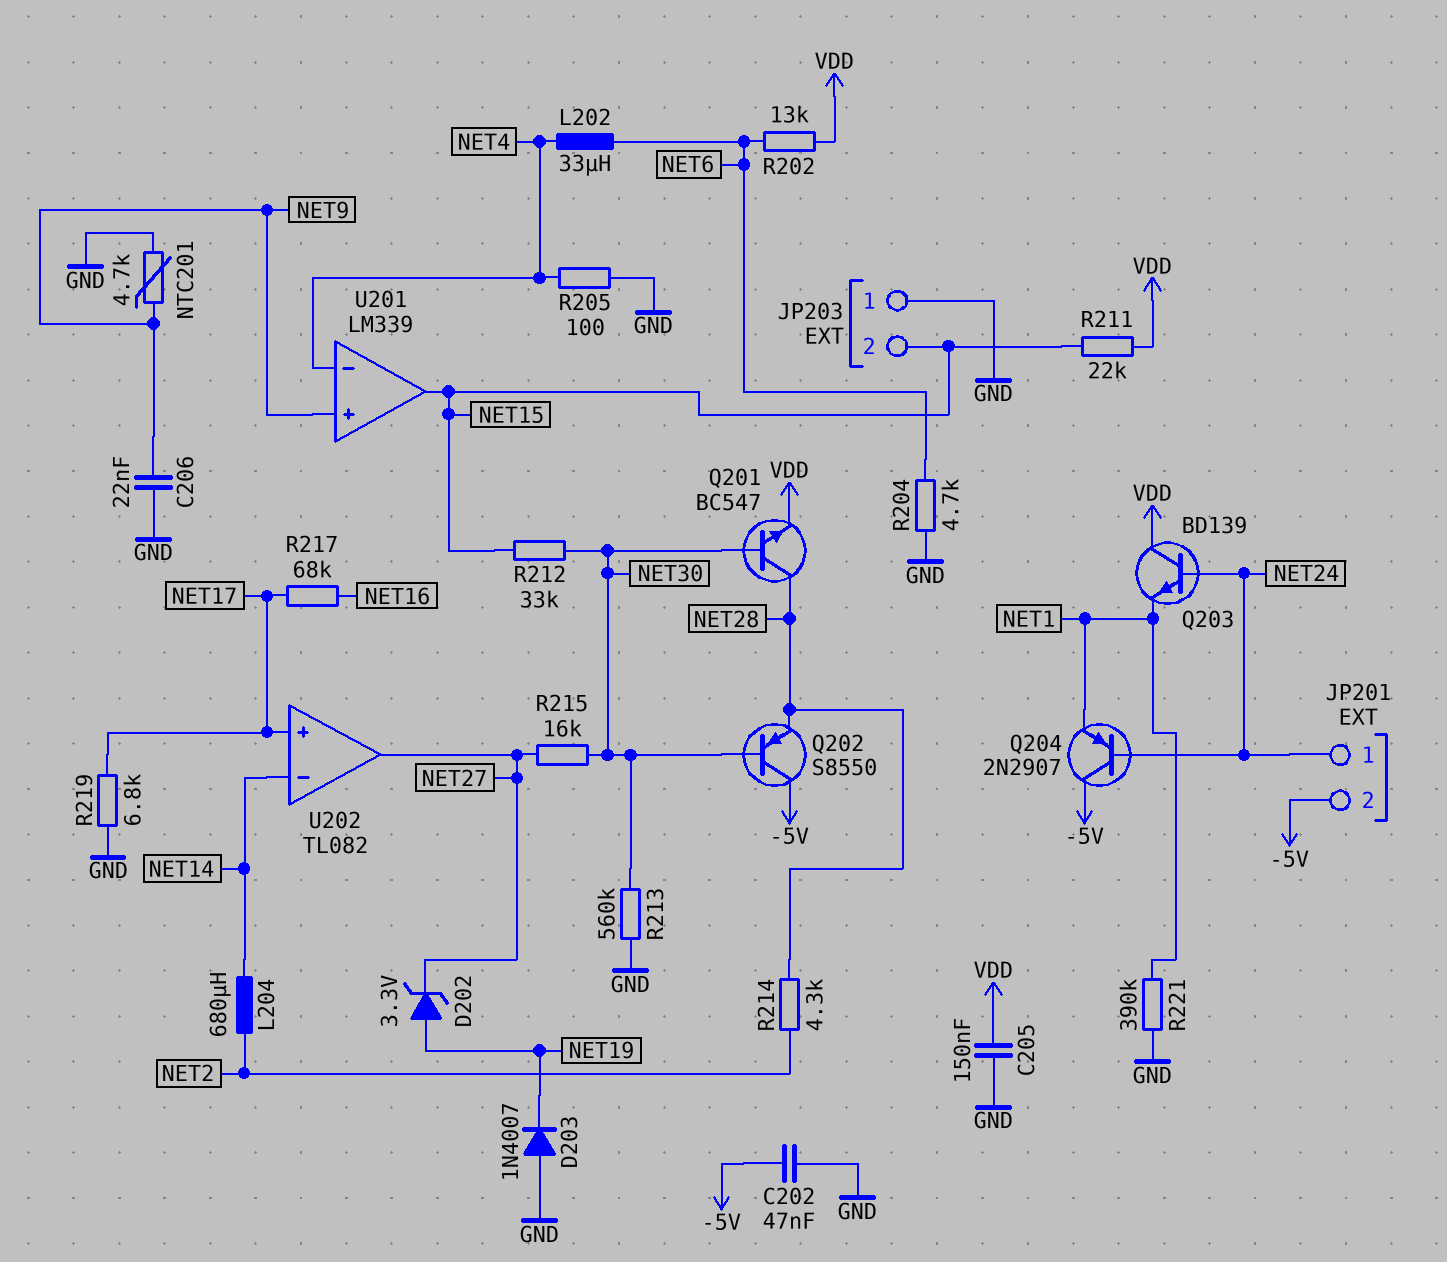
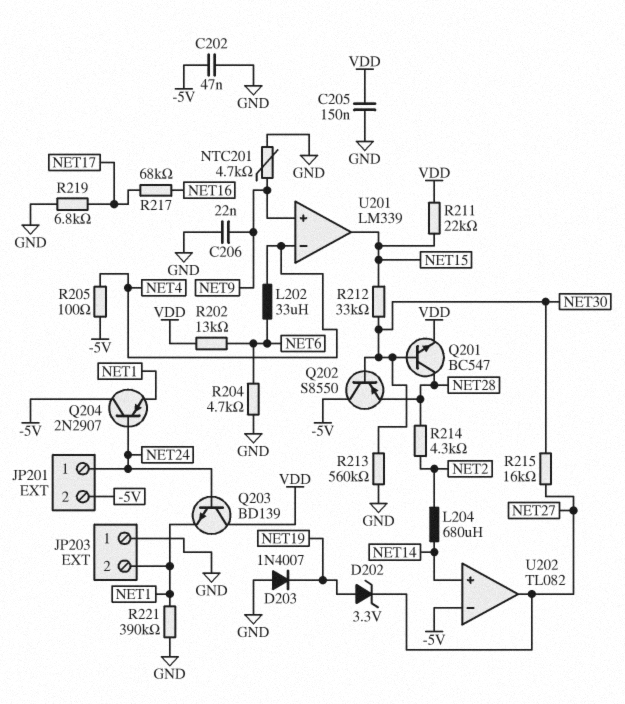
JP203 pin 2: NET15 -> NET1
R205: 100 (GND, NET4) -> 100 (-5V, NET4)
U202 pin in+: NET17 -> NET14
U202 pin in-: NET14 -> -5V

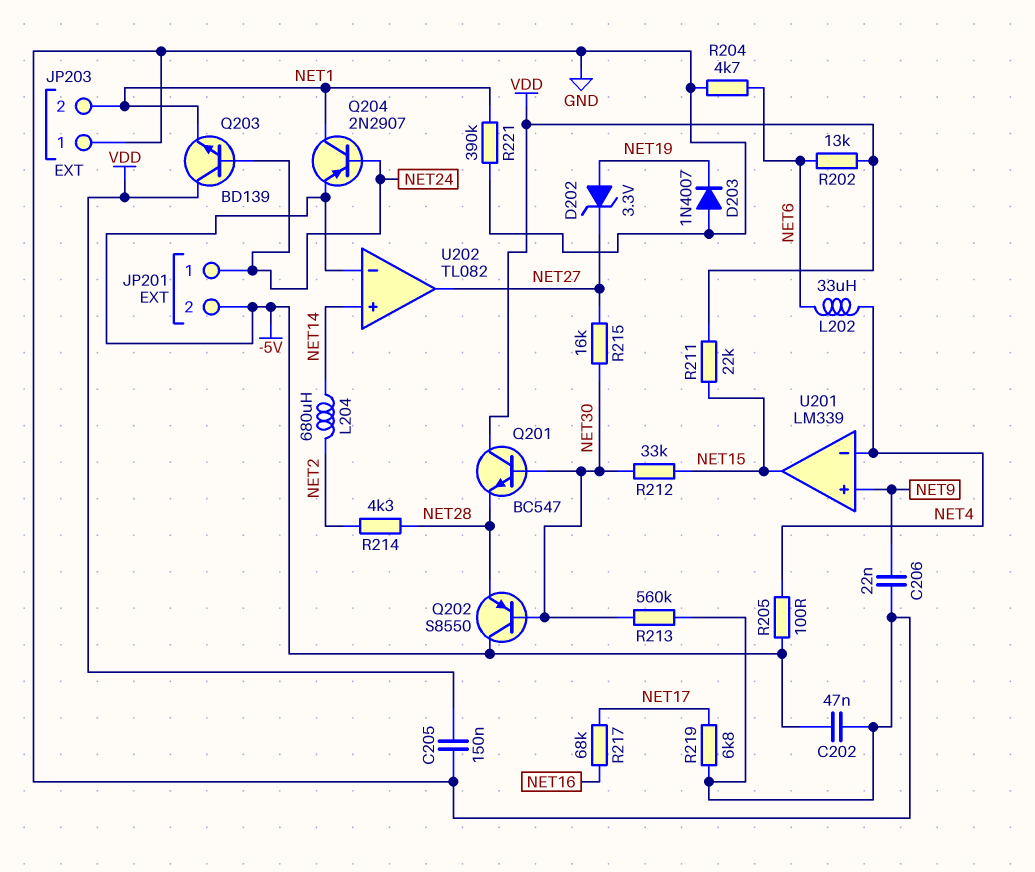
NTC201: 4.7k (GND, NET9) -> none
Q201: NPN BC547 (B NET30, C NET28, E VDD) -> NPN BC547 (B NET30, C VDD, E NET28)
Q204: PNP 2N2907 (B NET24, C -5V, E NET1) -> PNP 2N2907 (B NET24, C NET1, E -5V)

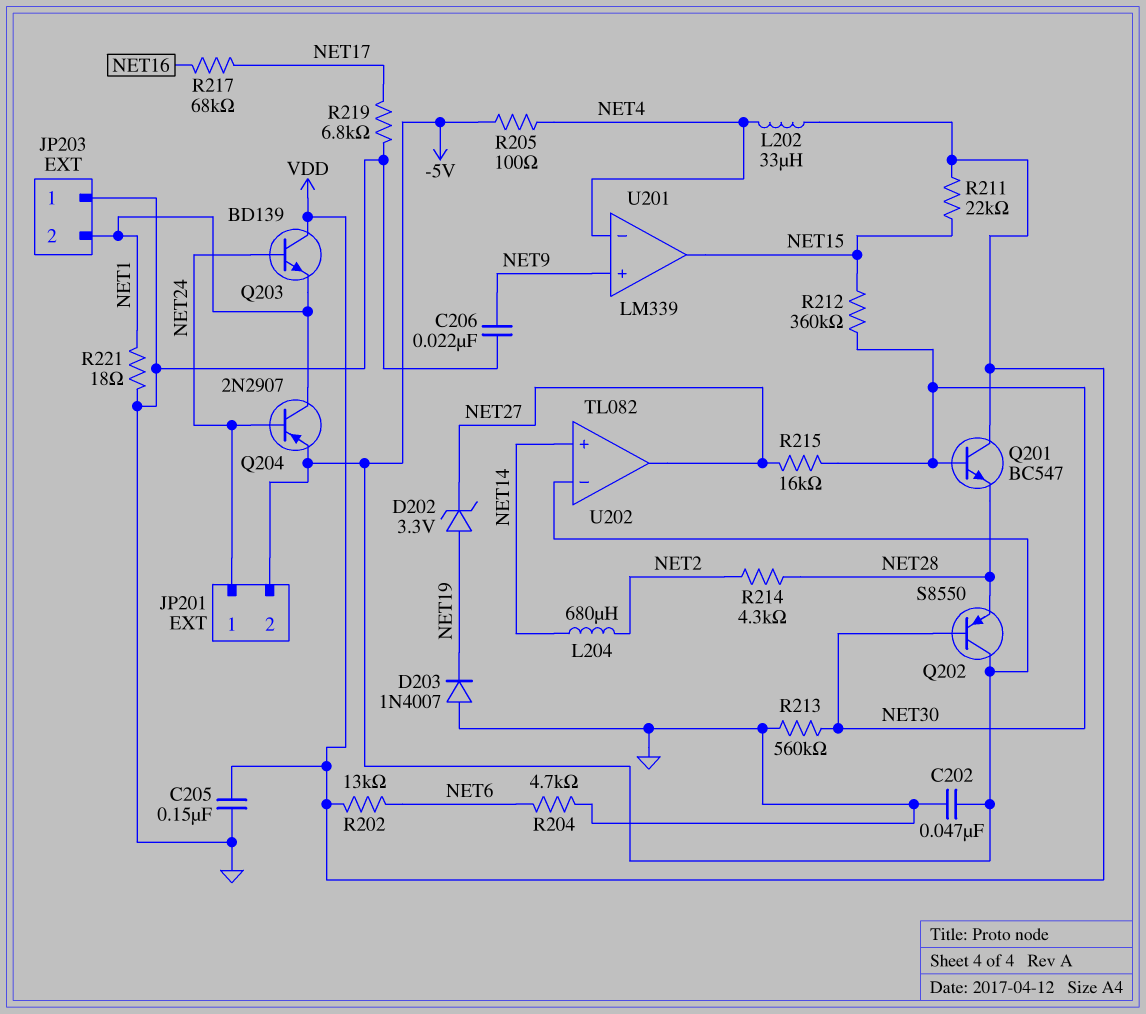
L202: 33uH (NET4, NET6) -> 33uH (NET4, VDD)
R212: 33k (NET15, NET30) -> 360k (NET15, NET30)
R221: 390k (GND, NET1) -> 18 (GND, NET1)

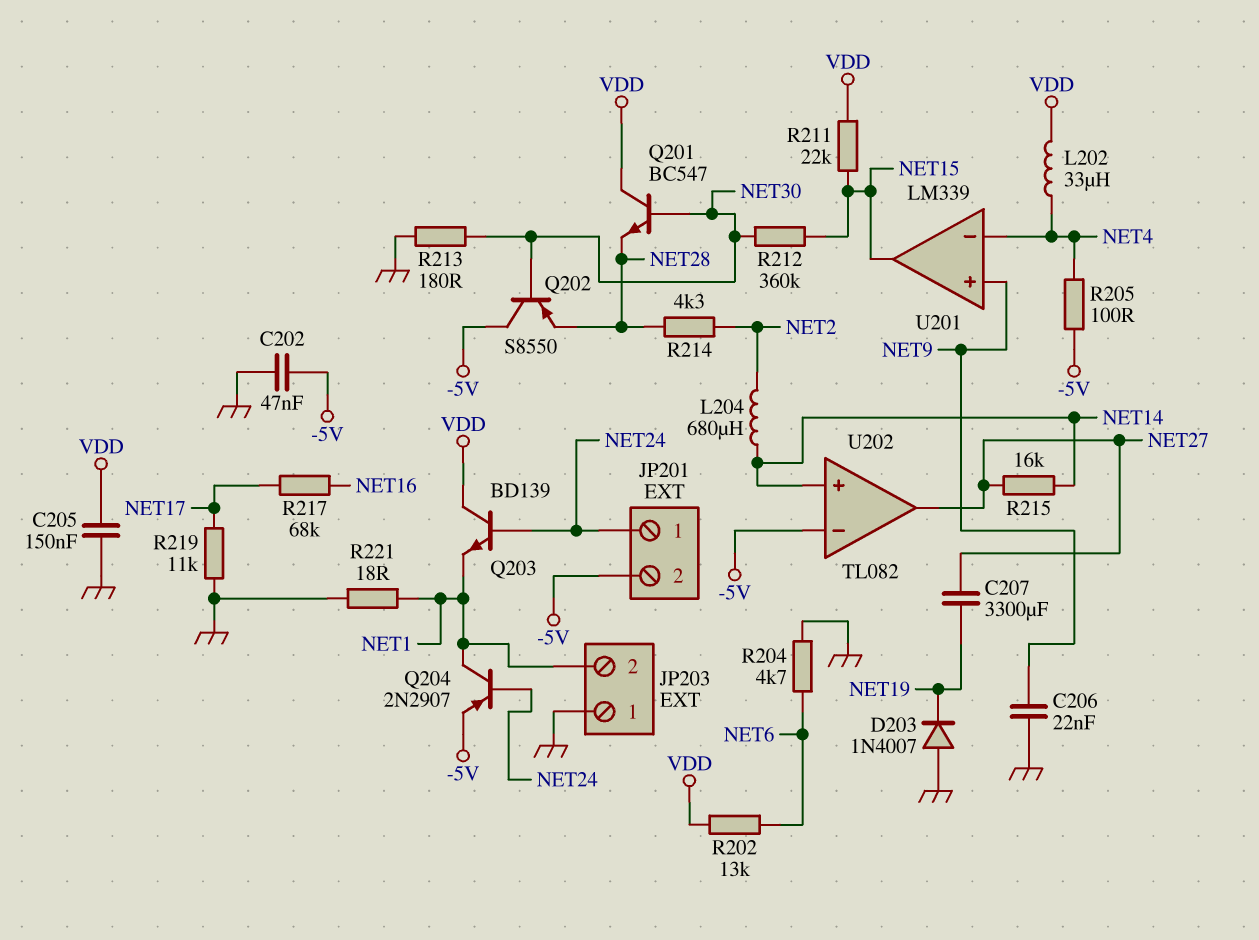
C207: none -> 3300uF (NET19, NET27)
D202: zener 3.3V (A NET19, K NET27) -> none
R213: 560k (GND, NET30) -> 180 (GND, NET30)
R215: 16k (NET27, NET30) -> 16k (NET14, NET27)
R219: 6.8k (GND, NET17) -> 11k (GND, NET17)

